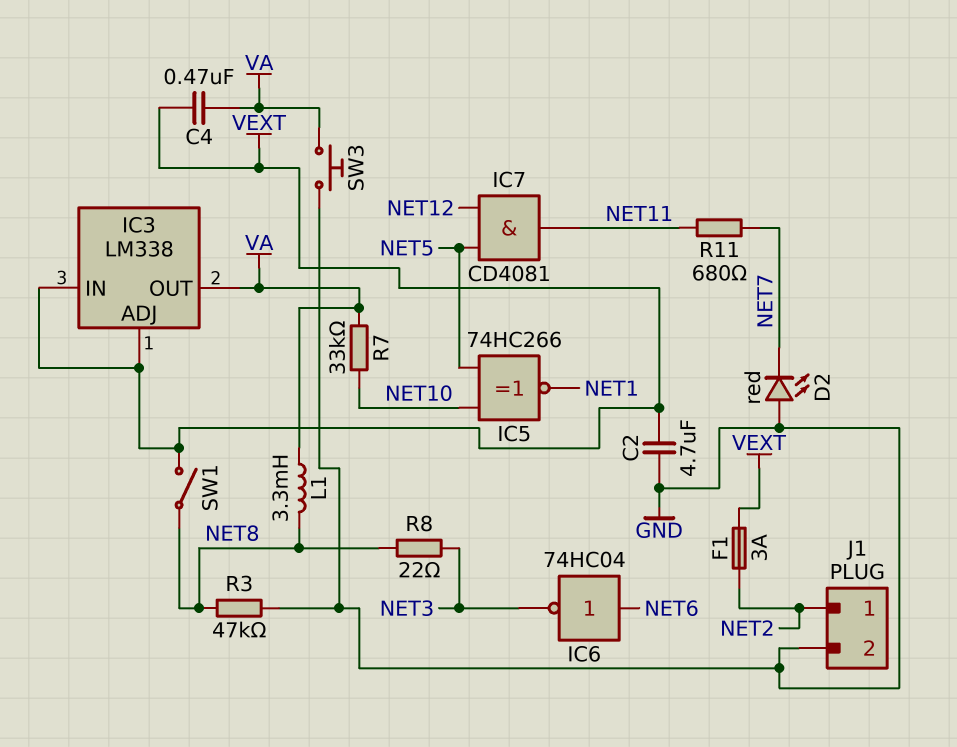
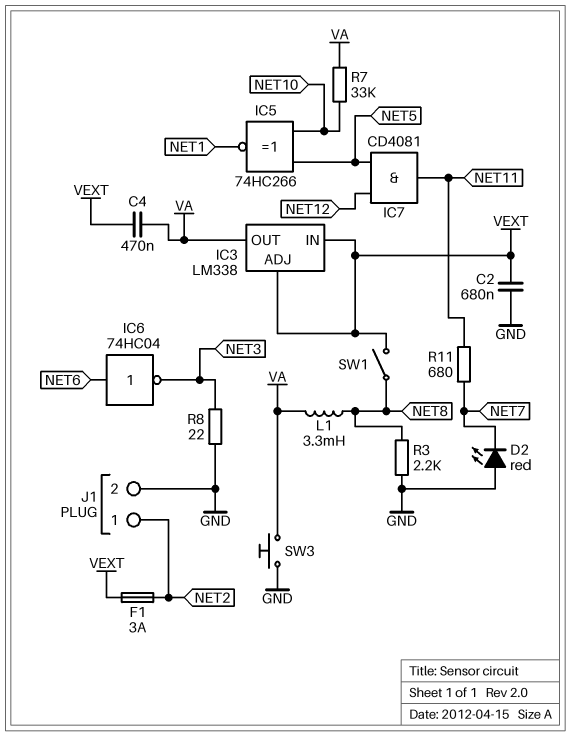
C2: 4.7uF (GND, VEXT) -> 680nF (GND, VEXT)
R3: 47k (GND, NET8) -> 2.2k (GND, NET8)
R8: 22 (NET3, NET8) -> 22 (GND, NET3)

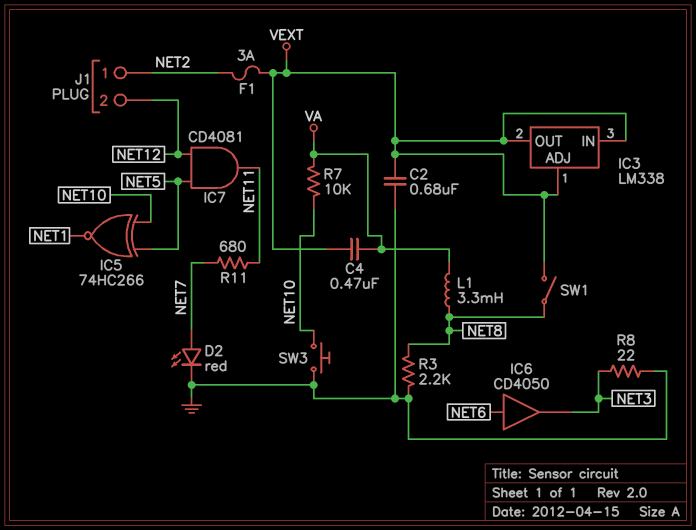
D2: LED red (A GND, K NET7) -> LED red (A NET7, K GND)
IC3 pin OUT: VA -> VEXT
IC6: NOT 74HC04 (in NET6, out NET3) -> buffer CD4050 (in NET6, out NET3)
J1 pin 2: GND -> NET12
R7: 33k (NET10, VA) -> 10k (NET10, VA)
SW3: button (GND, VA) -> button (GND, NET10)

